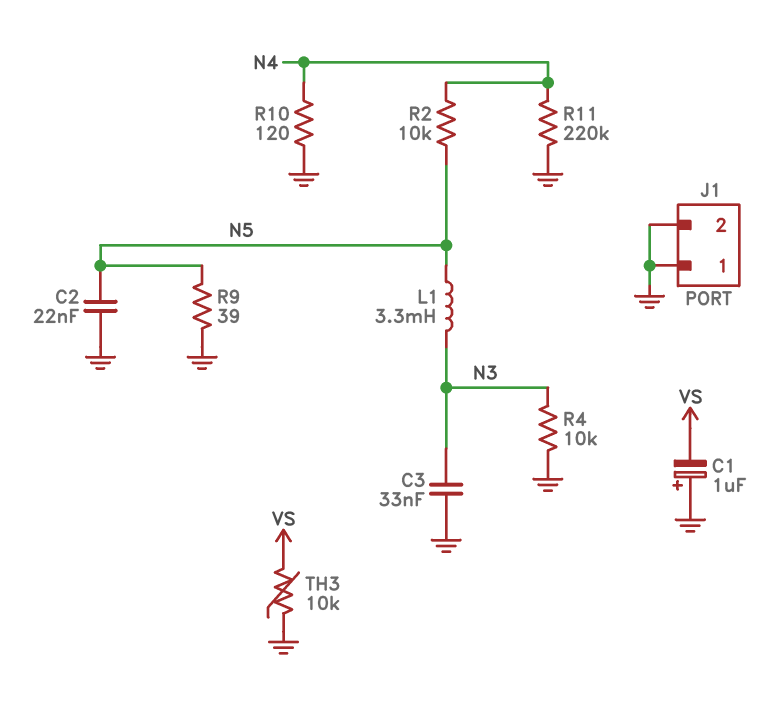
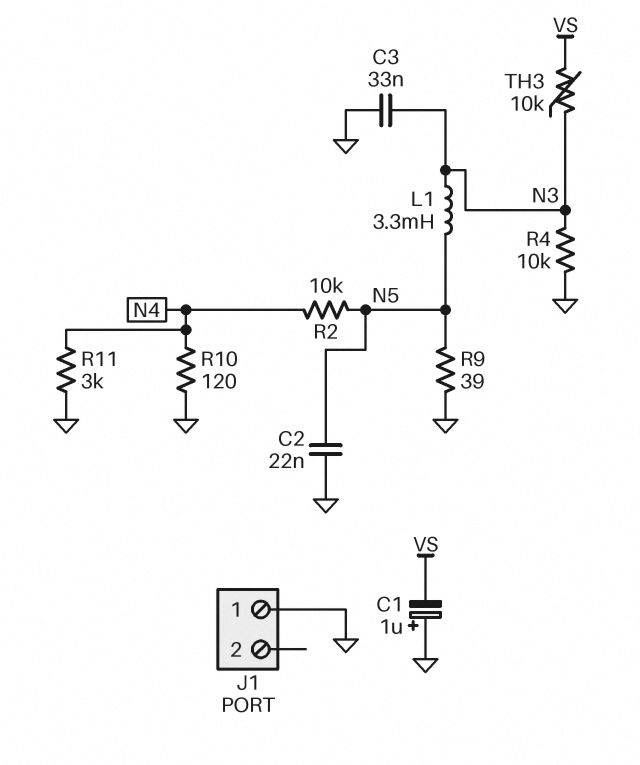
J1 pin 2: GND -> none
R11: 220k (GND, N4) -> 3k (GND, N4)
TH3: 10k (GND, VS) -> 10k (N3, VS)

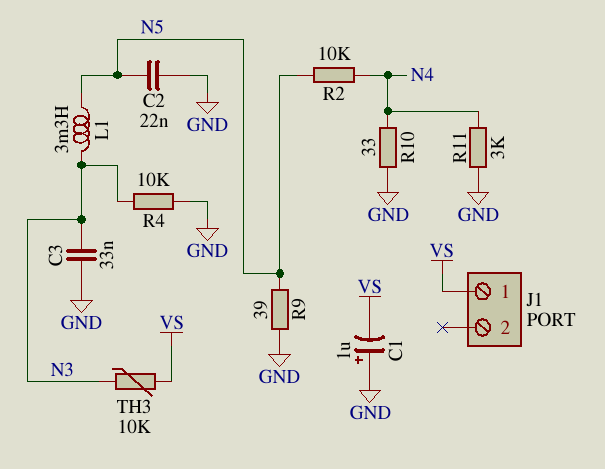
J1 pin 1: GND -> VS
R10: 120 (GND, N4) -> 33 (GND, N4)

